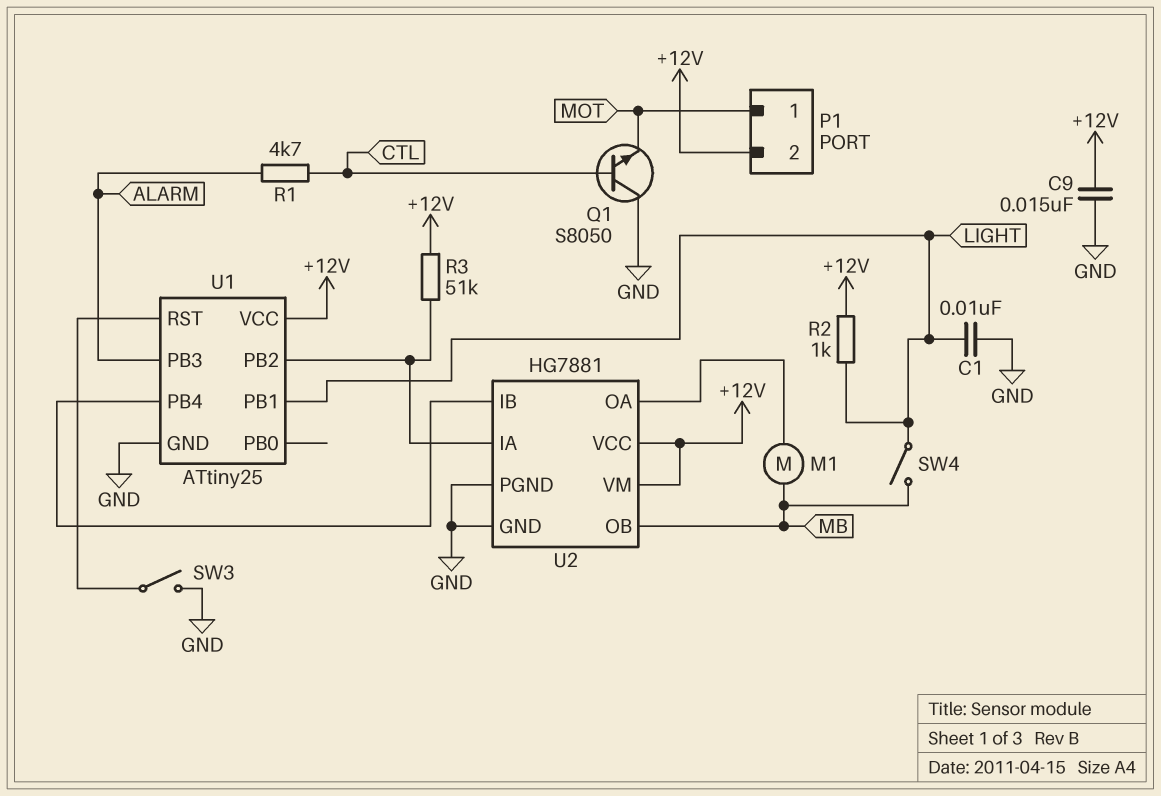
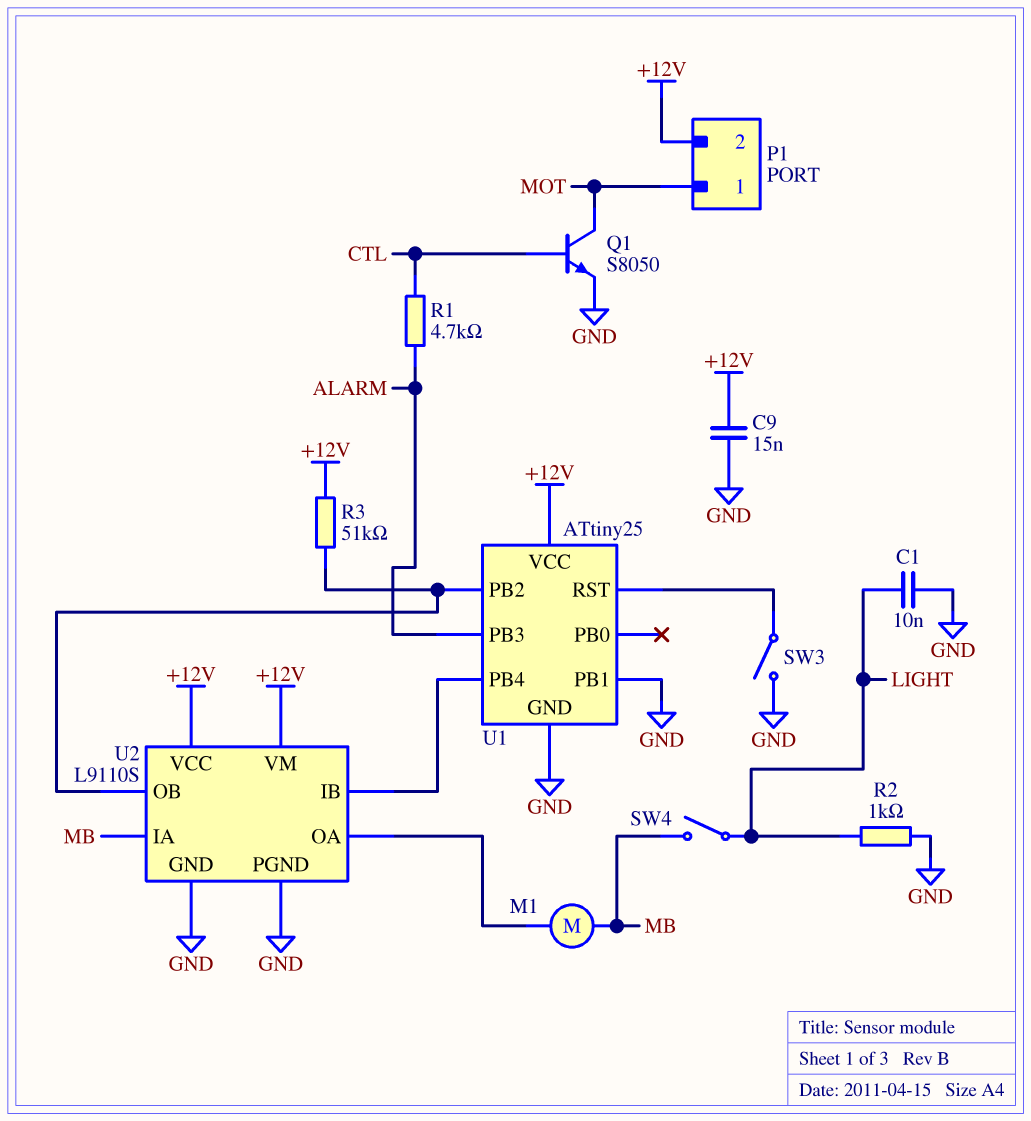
Q1: NPN S8050 (B CTL, C GND, E MOT) -> NPN S8050 (B CTL, C MOT, E GND)
R2: 1k (+12V, LIGHT) -> 1k (GND, LIGHT)
U1 pin PB1: LIGHT -> GND
U2: HG7881 -> L9110S
U2 pin IA: U1/PB2 -> MB
U2 pin OB: MB -> U1/PB2

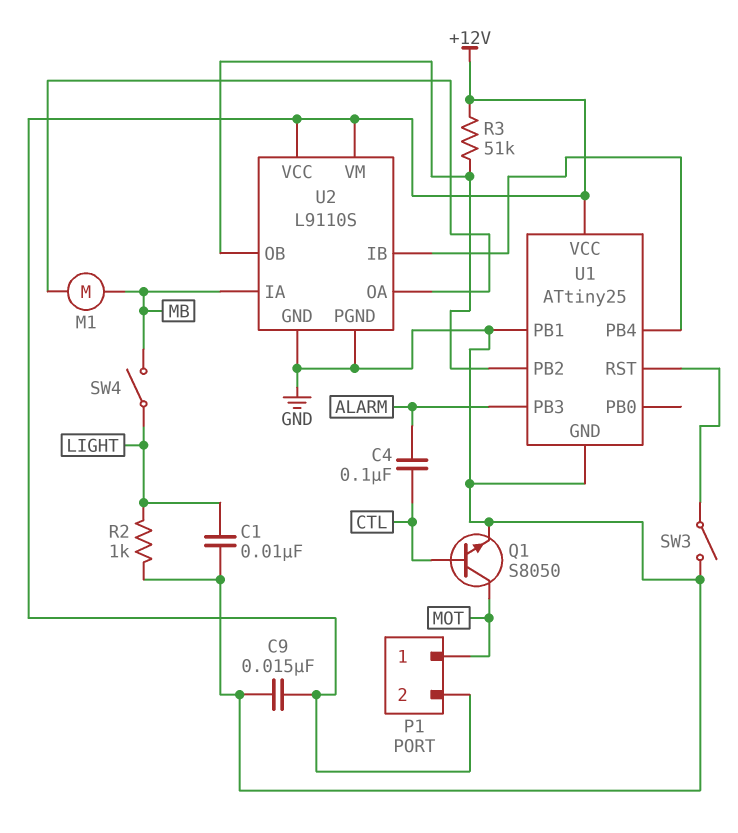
C4: none -> 100nF (ALARM, CTL)
R1: 4.7k (ALARM, CTL) -> none

